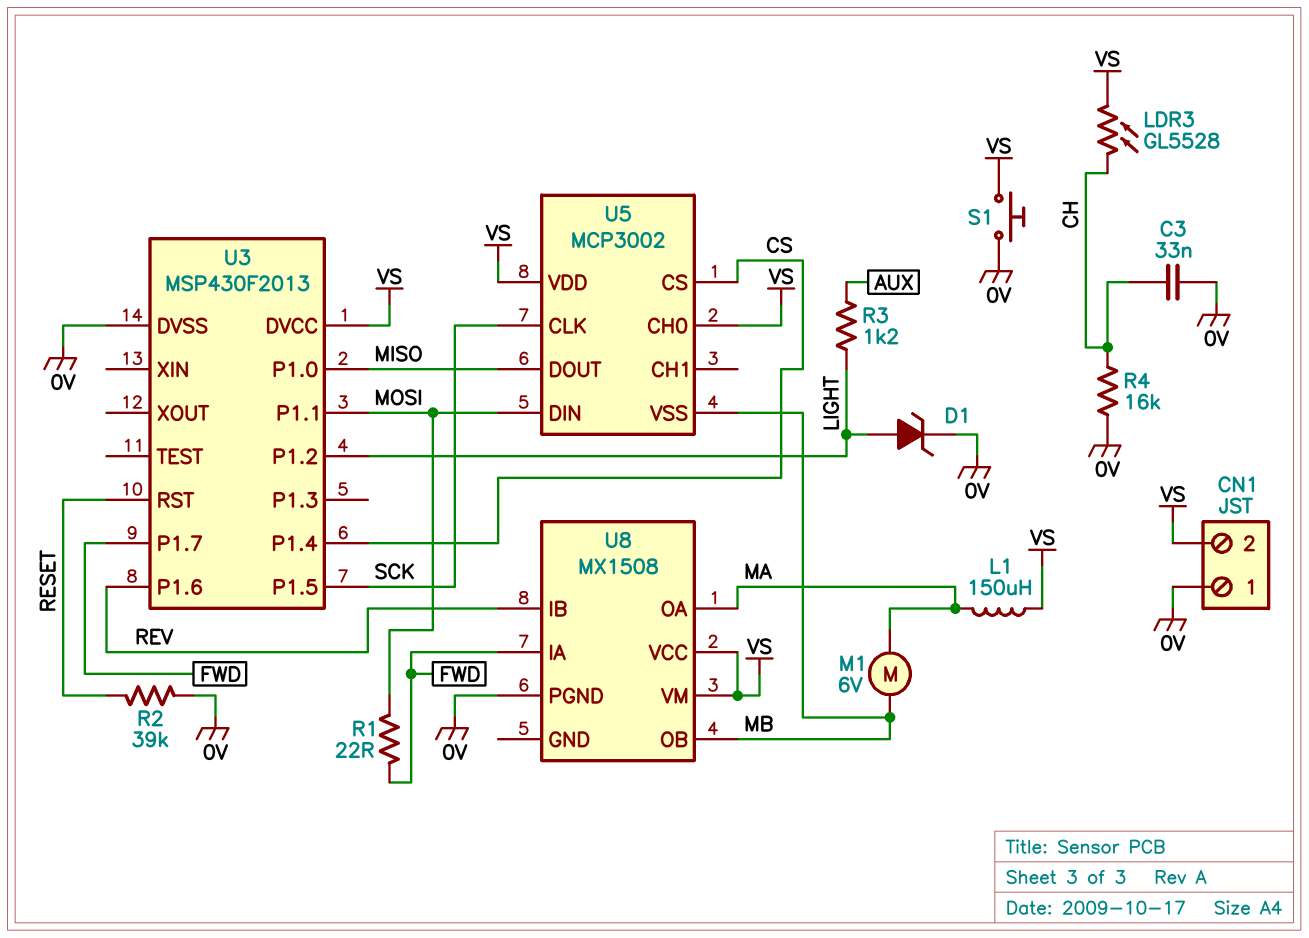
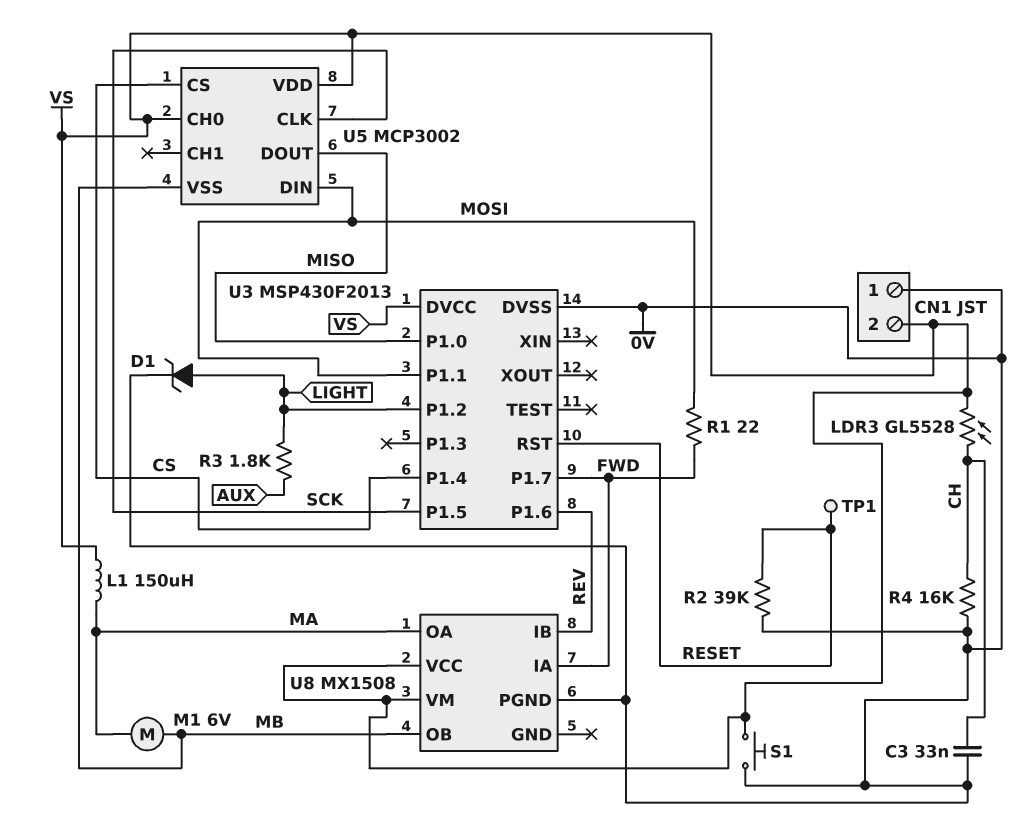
R3: 1.2k (AUX, LIGHT) -> 1.8k (AUX, LIGHT)
TP1: none -> test point (RESET)

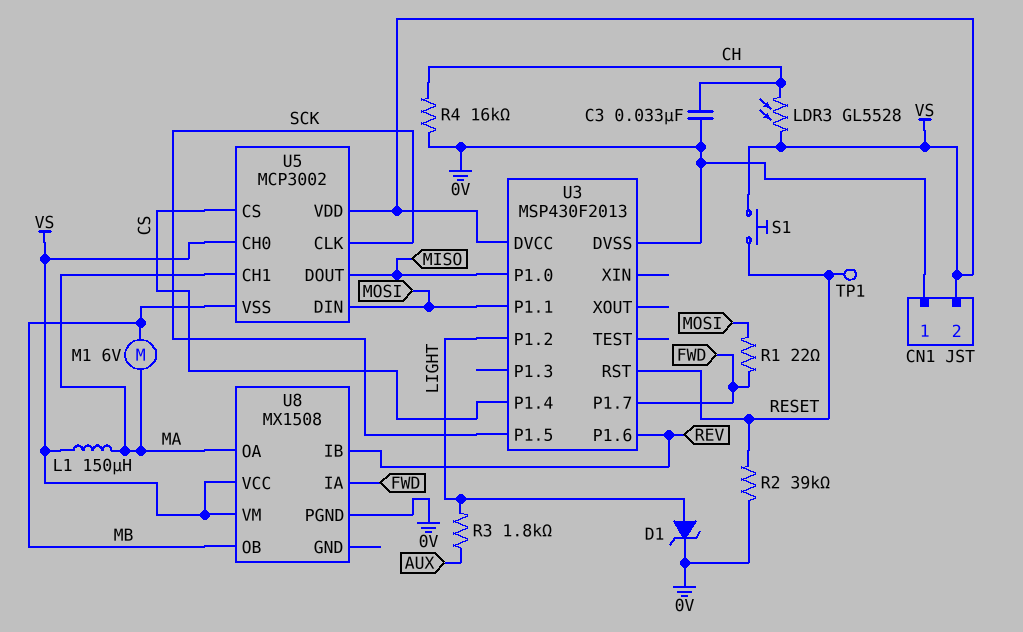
S1: button (0V, VS) -> button (RESET, VS)
U5 pin CH1: none -> MA

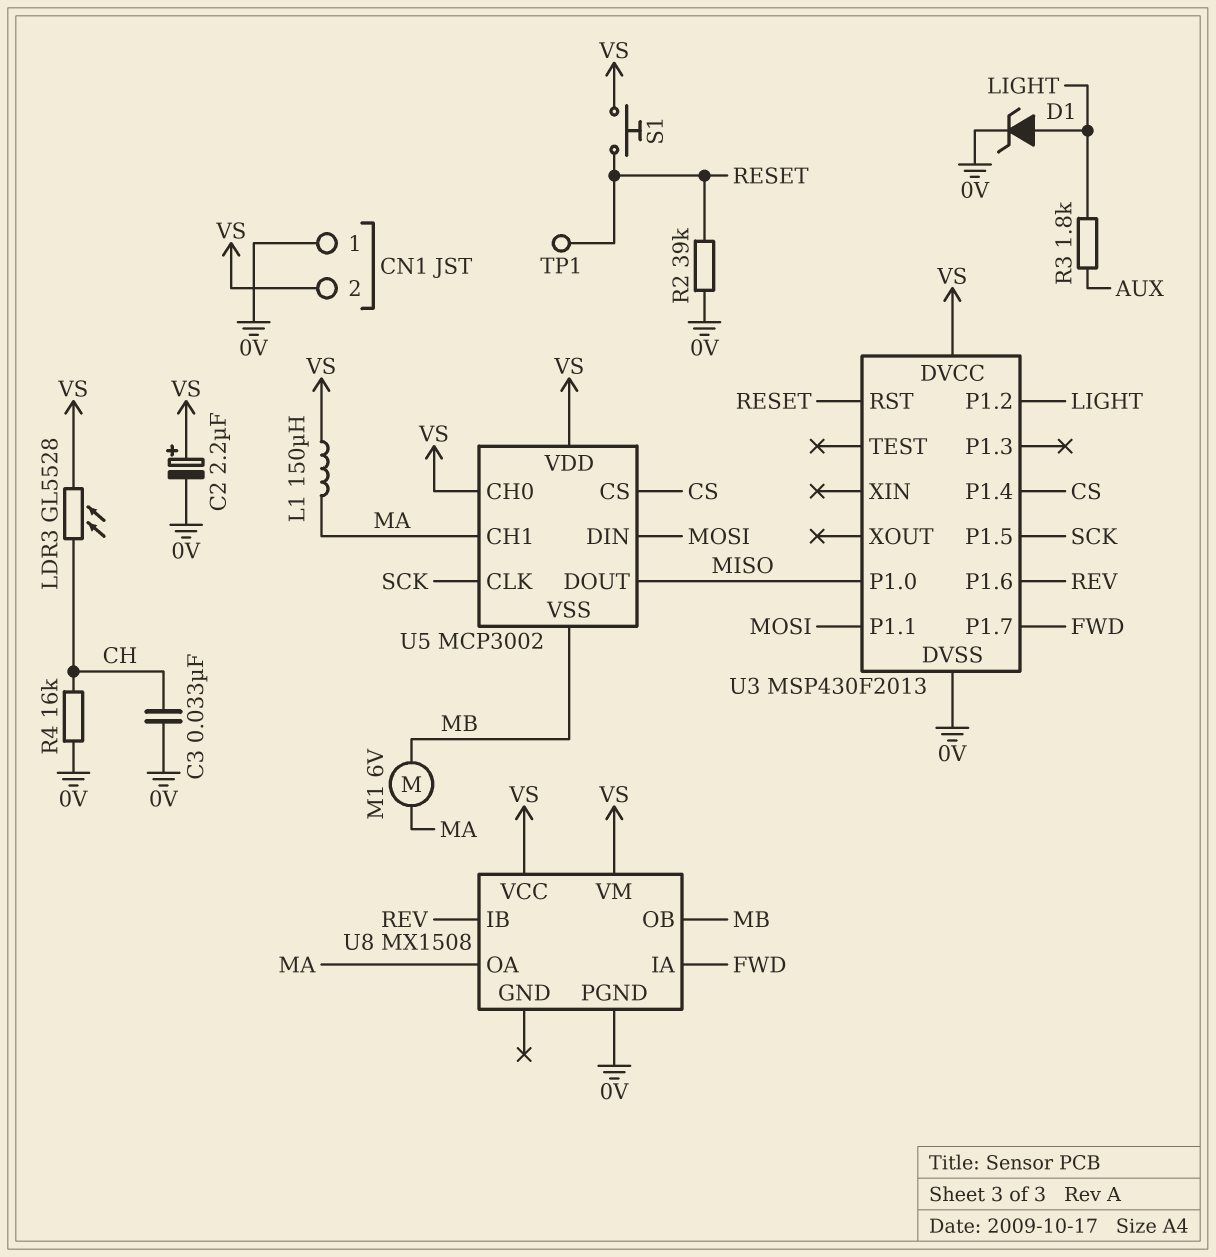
C2: none -> 2.2uF (plus VS, minus 0V)
R1: 22 (FWD, MOSI) -> none

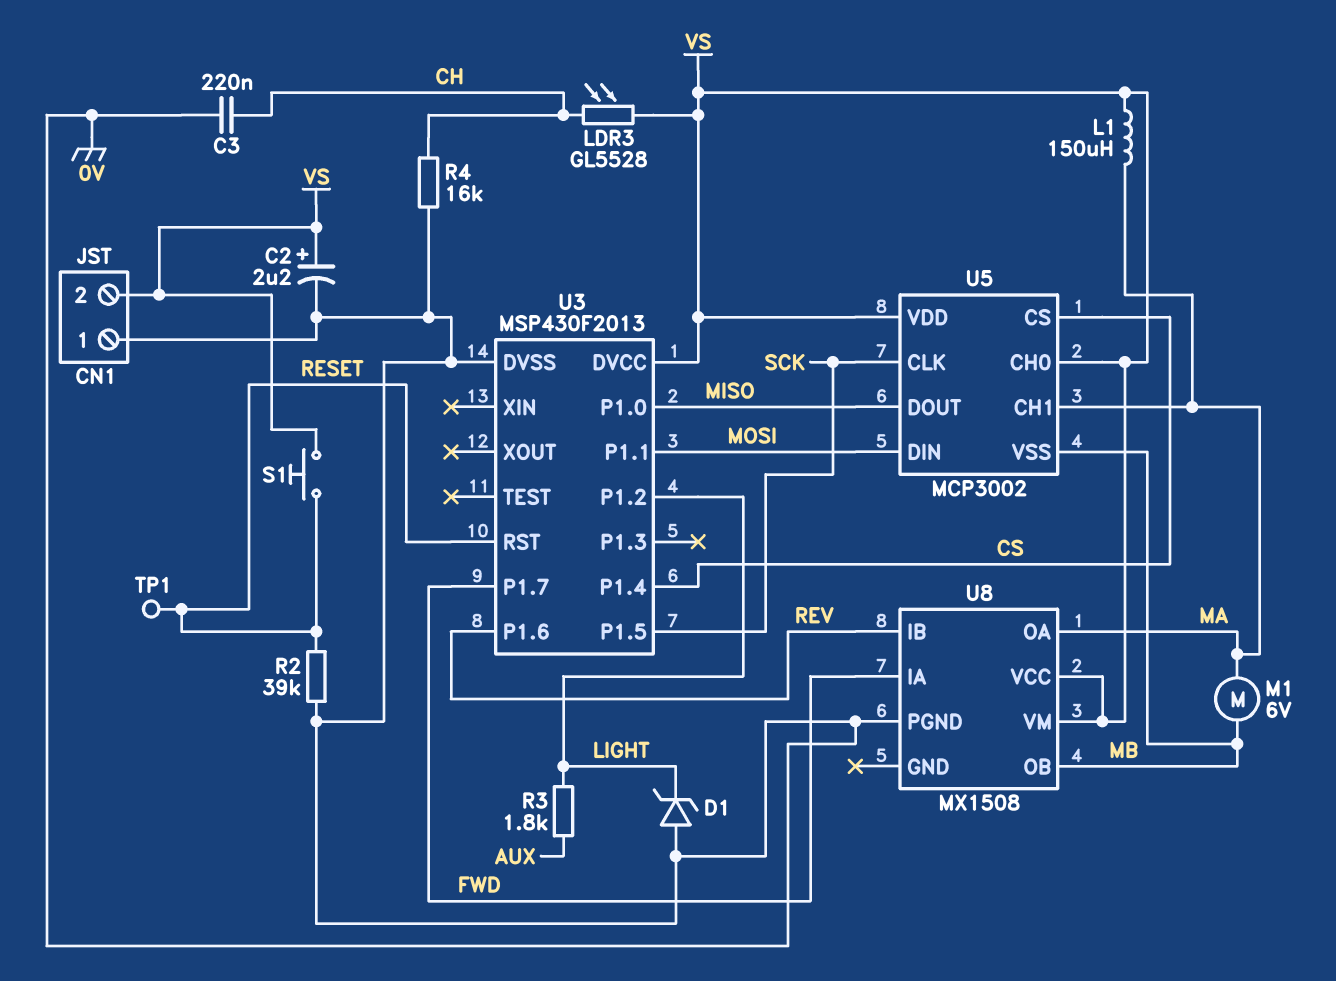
C3: 33nF (0V, CH) -> 220nF (0V, CH)
D1: zener (A LIGHT, K 0V) -> zener (A 0V, K LIGHT)

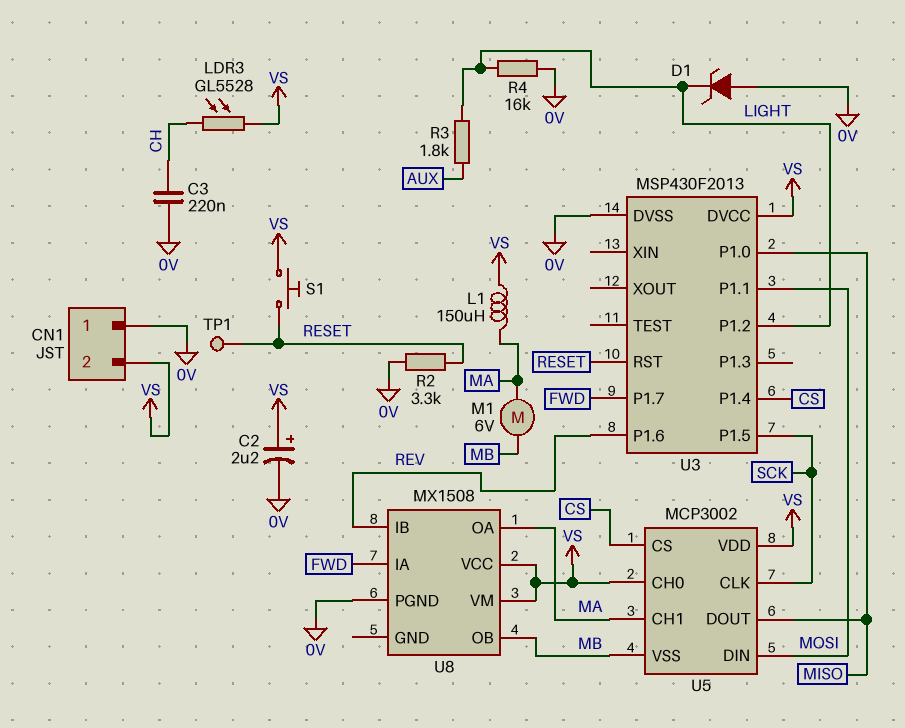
R2: 39k (0V, RESET) -> 3.3k (0V, RESET)
R4: 16k (0V, CH) -> 16k (0V, LIGHT)

